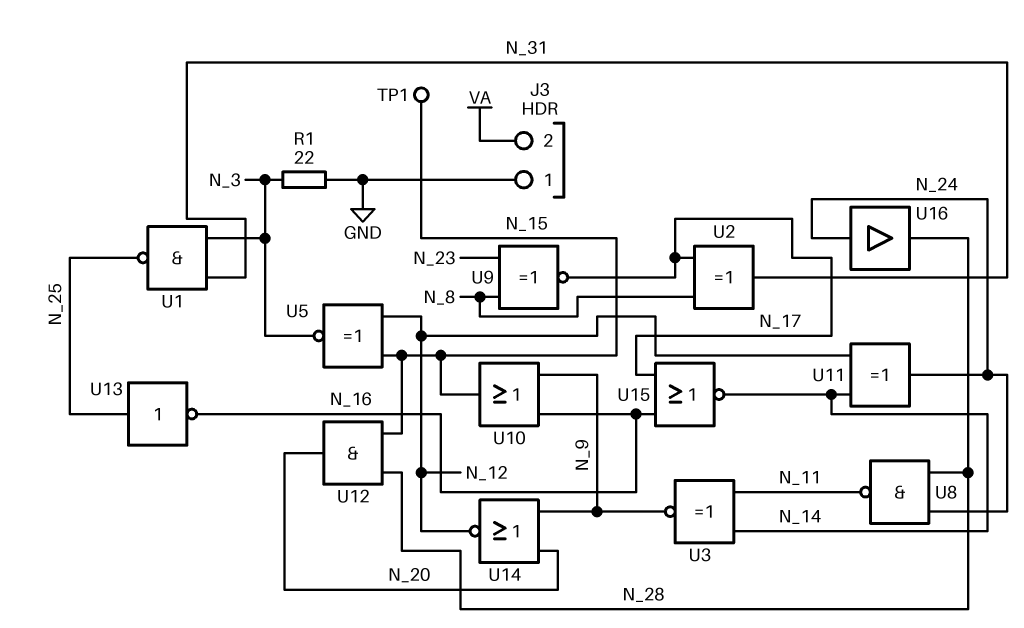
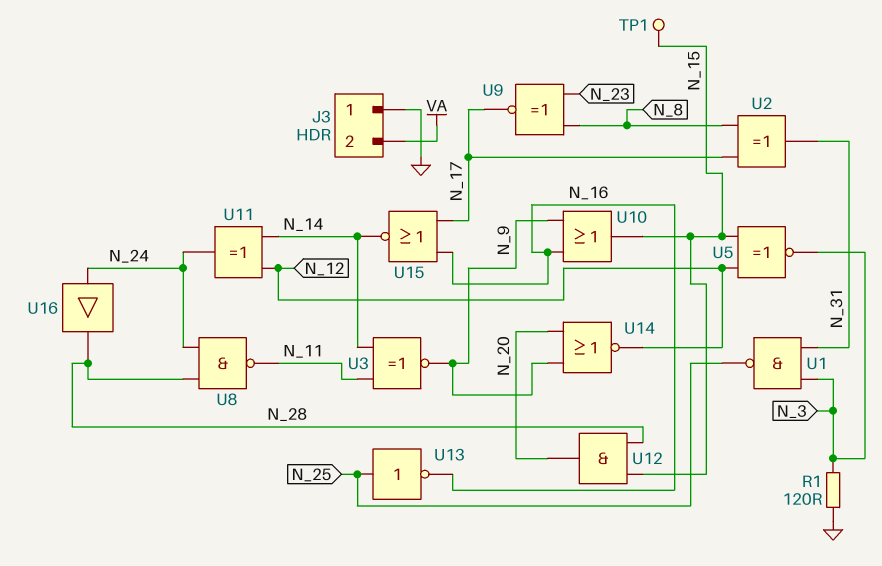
R1: 22 (GND, N_3) -> 120 (GND, N_3)

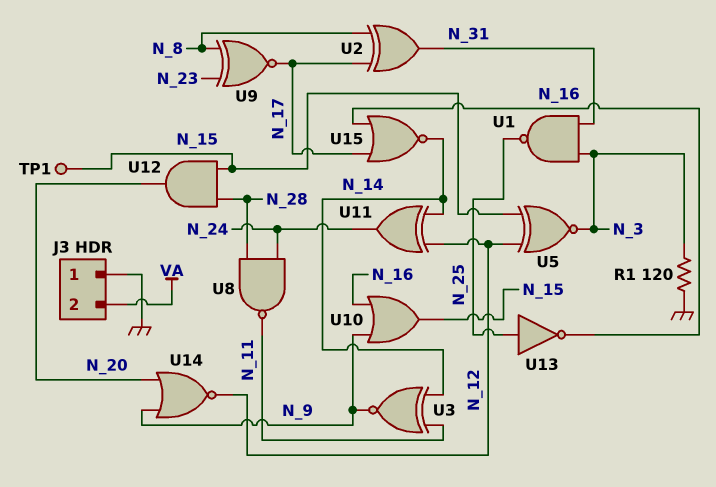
U16: buffer (in N_24, out N_28) -> none

